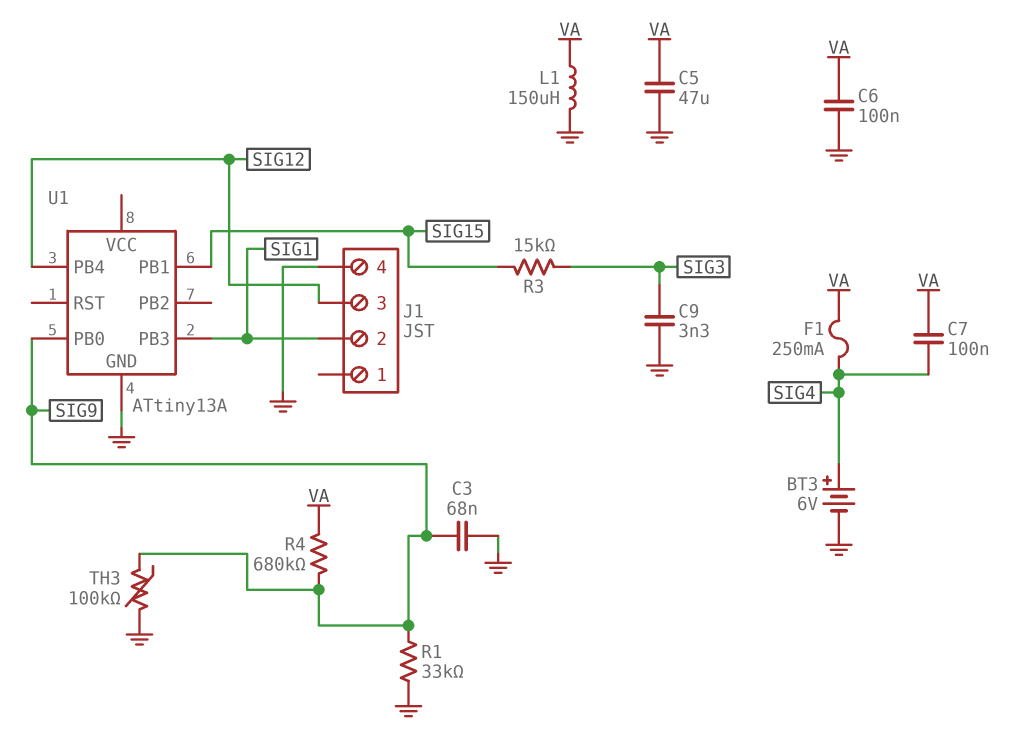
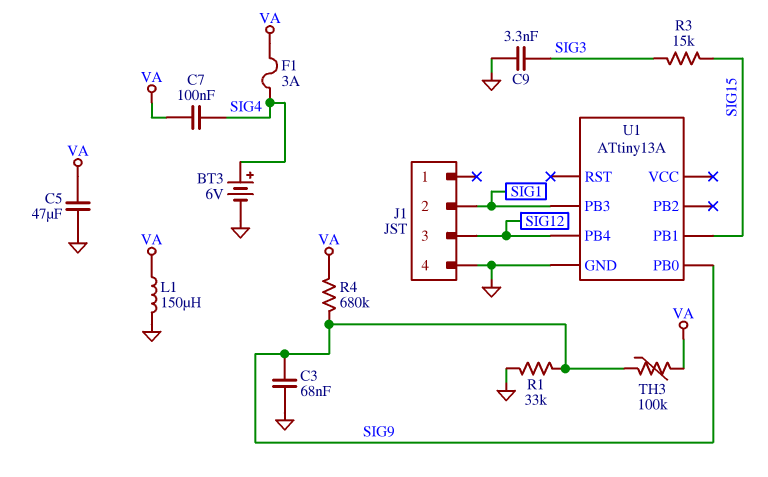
C6: 100nF (GND, VA) -> none
F1: 250mA (SIG4, VA) -> 3A (SIG4, VA)
TH3: 100k (GND, SIG9) -> 100k (SIG9, VA)

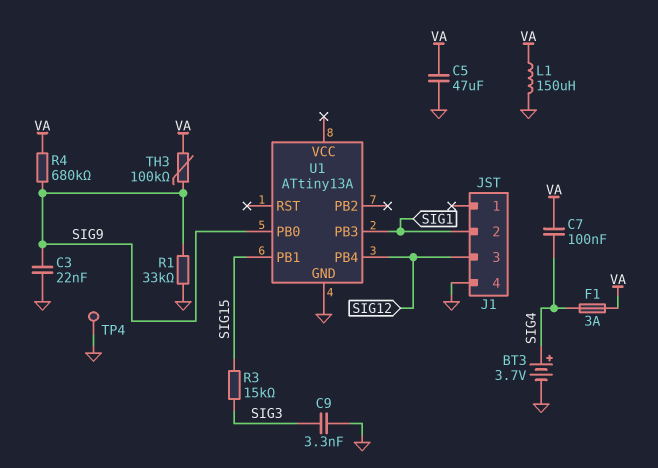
BT3: 6V (plus SIG4, minus GND) -> 3.7V (plus SIG4, minus GND)
C3: 68nF (GND, SIG9) -> 22nF (GND, SIG9)
TP4: none -> test point (GND)

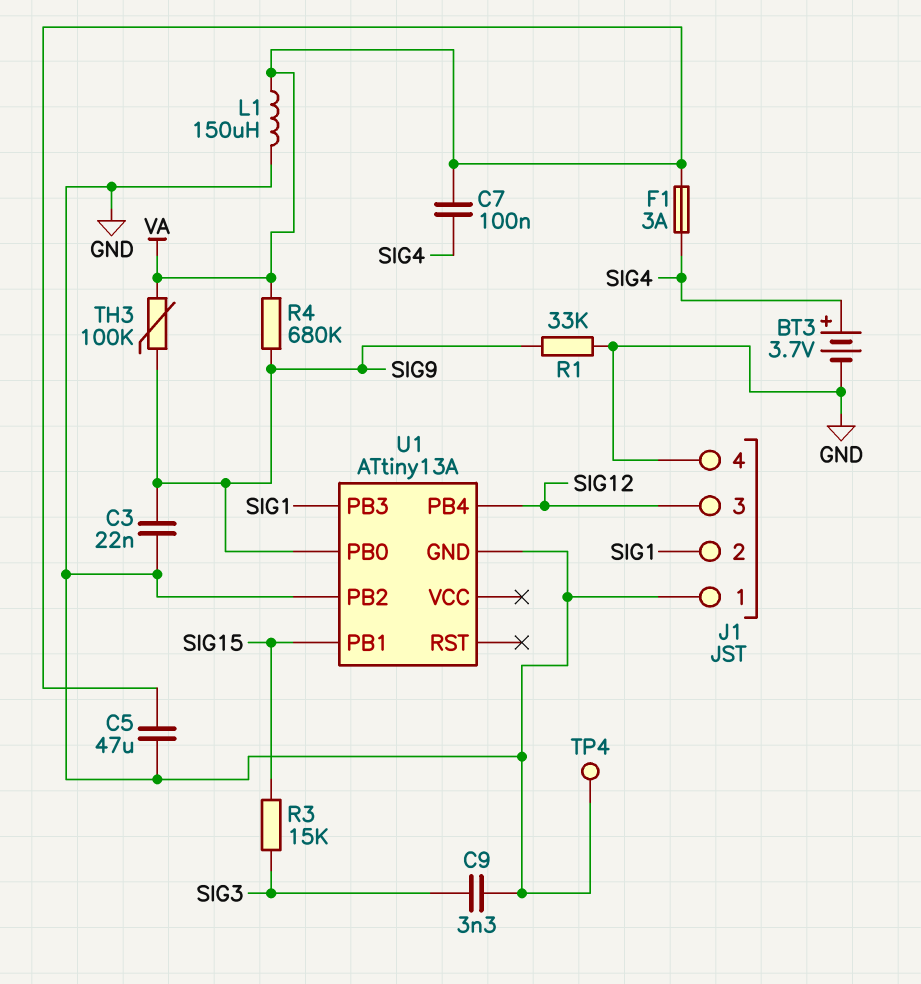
J1 pin 1: none -> GND
U1 pin PB2: none -> GND

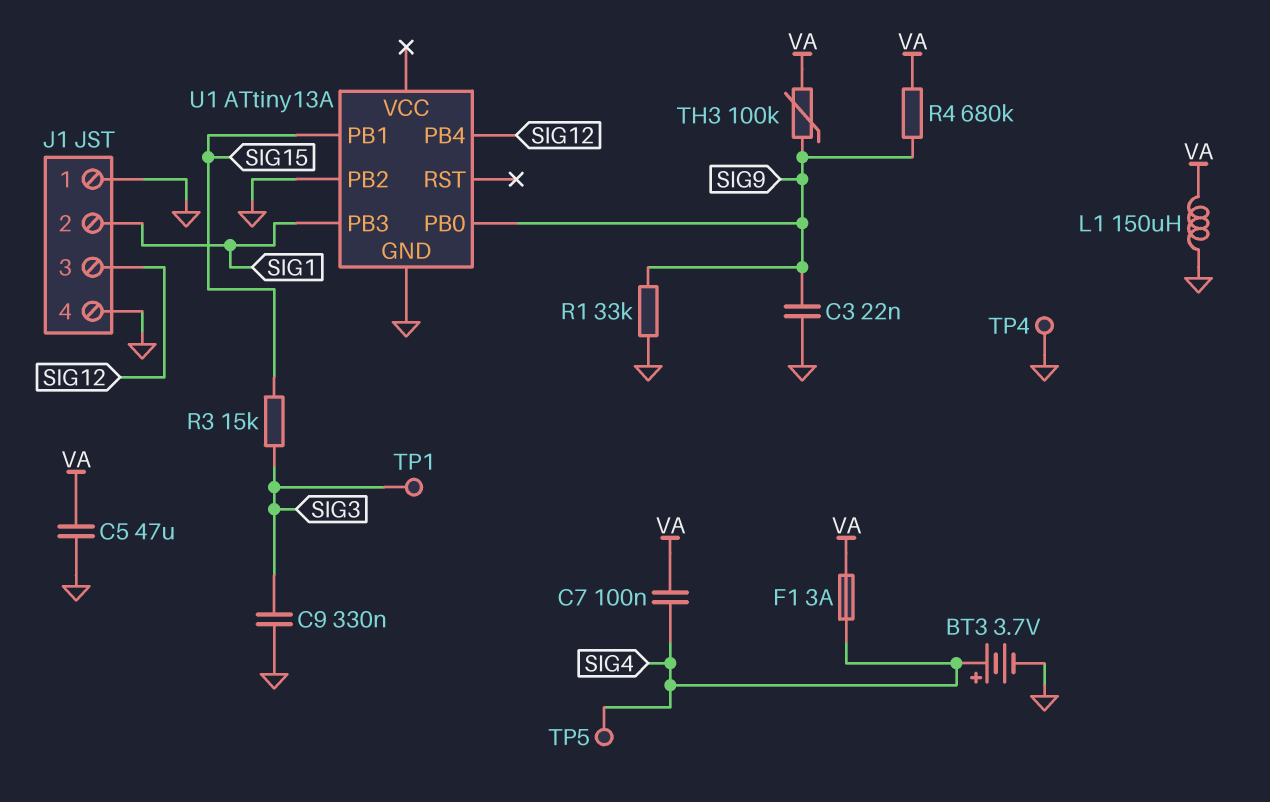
C9: 3.3nF (GND, SIG3) -> 330nF (GND, SIG3)
TP1: none -> test point (SIG3)
TP5: none -> test point (SIG4)

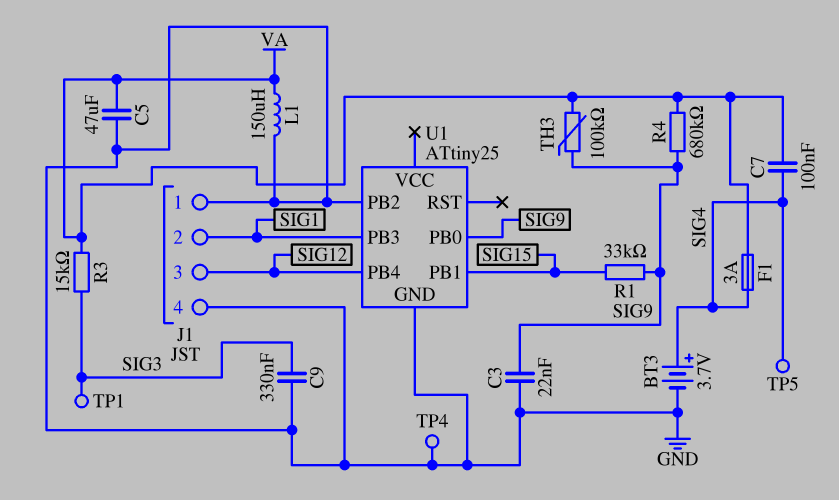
R1: 33k (GND, SIG9) -> 33k (SIG9, SIG15)
R3: 15k (SIG3, SIG15) -> 15k (SIG3, VA)
U1: ATtiny13A -> ATtiny25

